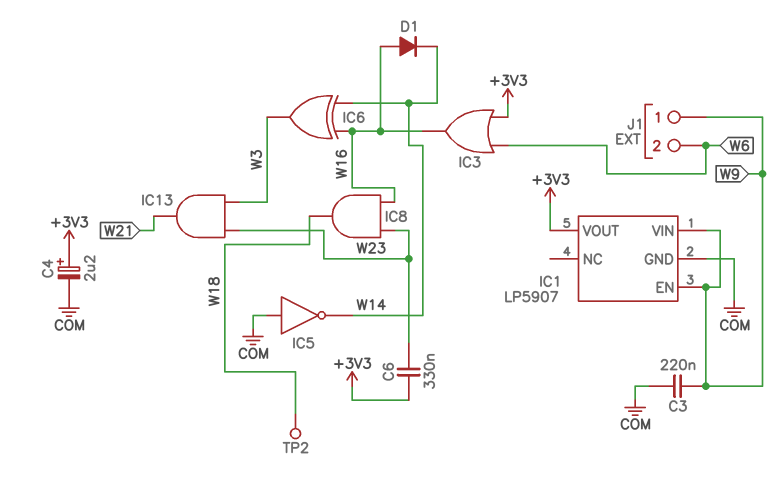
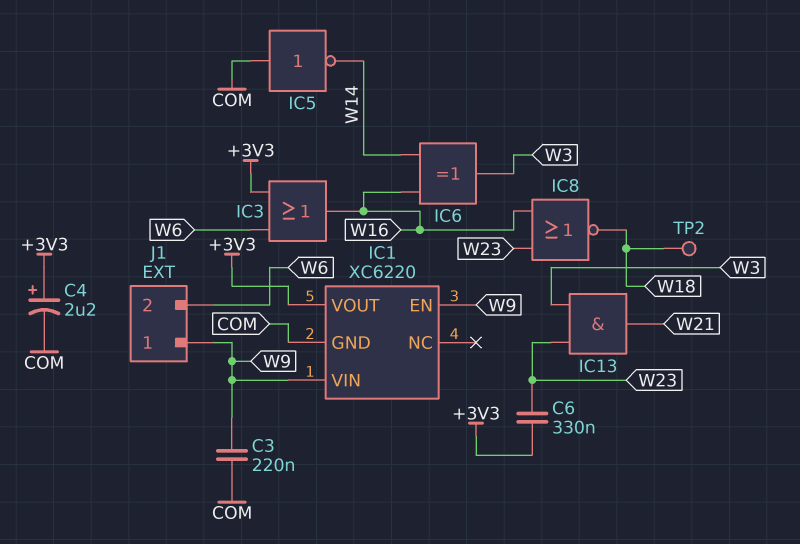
D1: diode (A W16, K W14) -> none
IC1: LP5907 -> XC6220
IC8: AND (in W16, in W23, out W18) -> NOR (in W16, in W23, out W18)

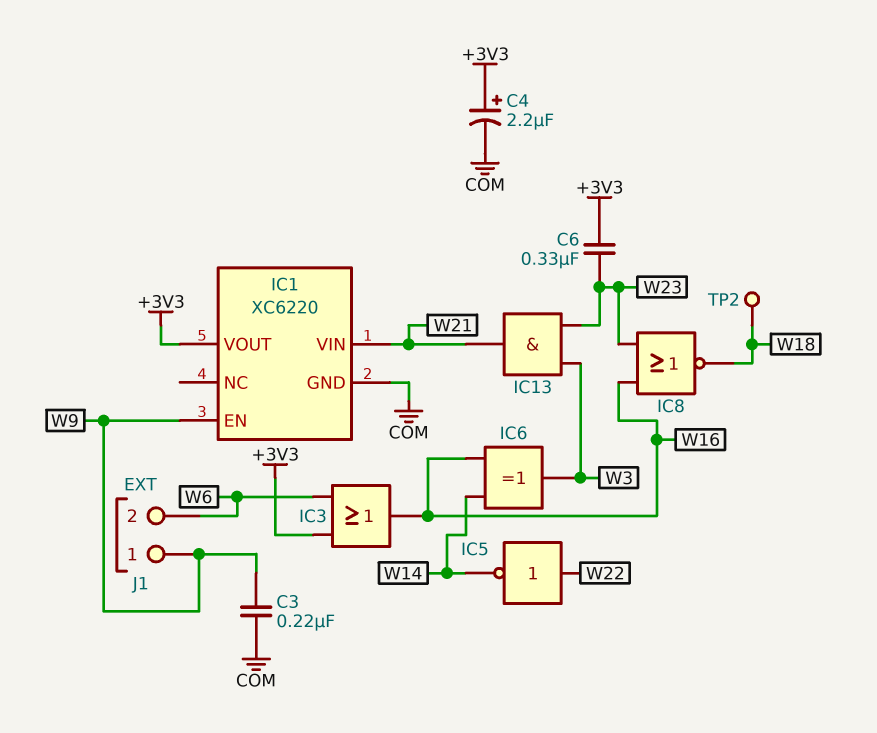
IC1 pin VIN: W9 -> W21
IC5: NOT (in COM, out W14) -> NOT (in W22, out W14)

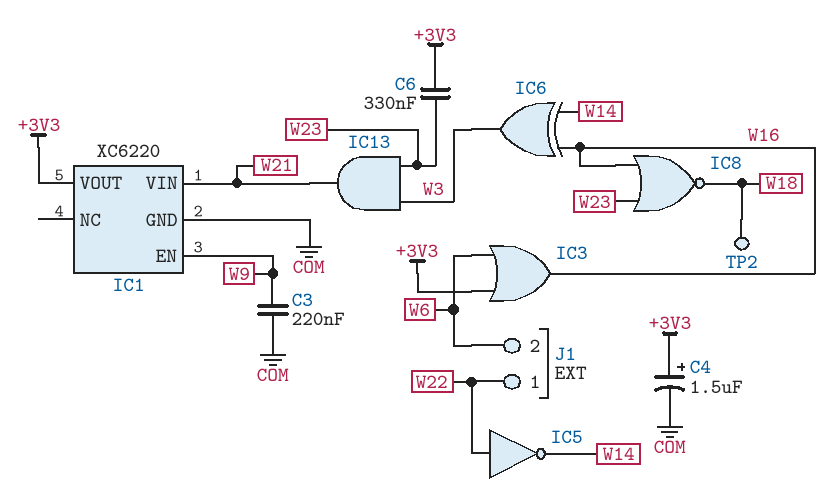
C4: 2.2uF (plus +3V3, minus COM) -> 1.5uF (plus +3V3, minus COM)
J1 pin 1: W9 -> W22

